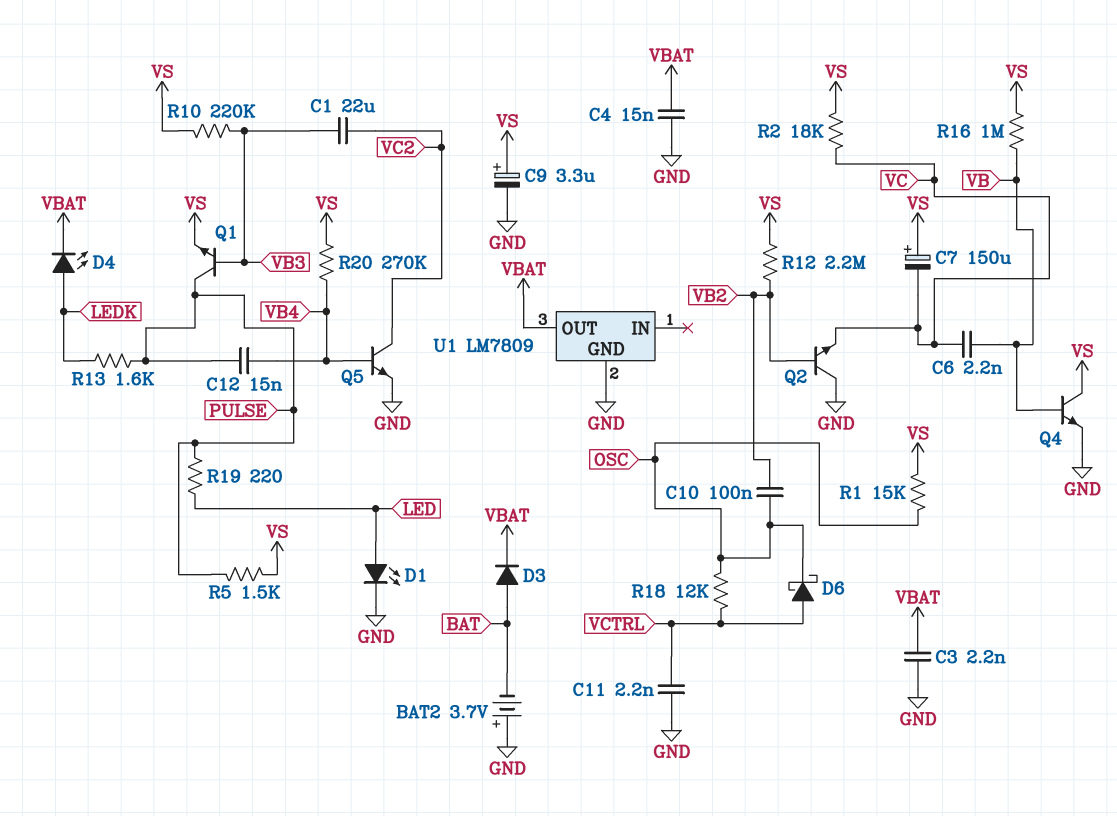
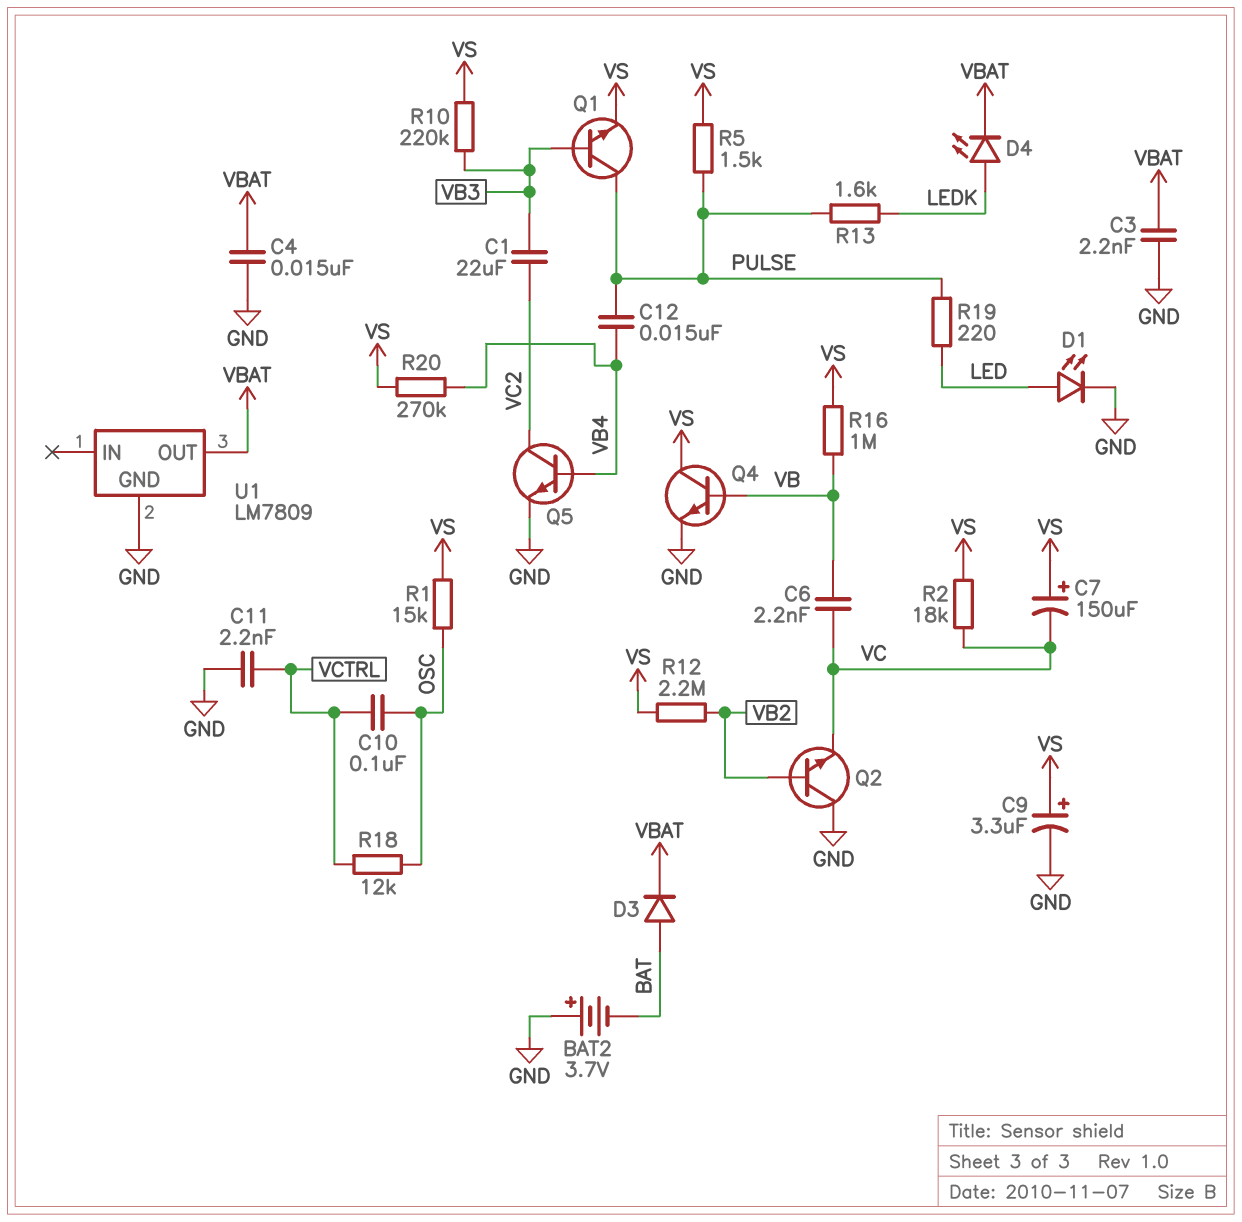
C10: 100nF (OSC, VB2) -> 100nF (OSC, VCTRL)
D6: schottky (A VCTRL, K OSC) -> none

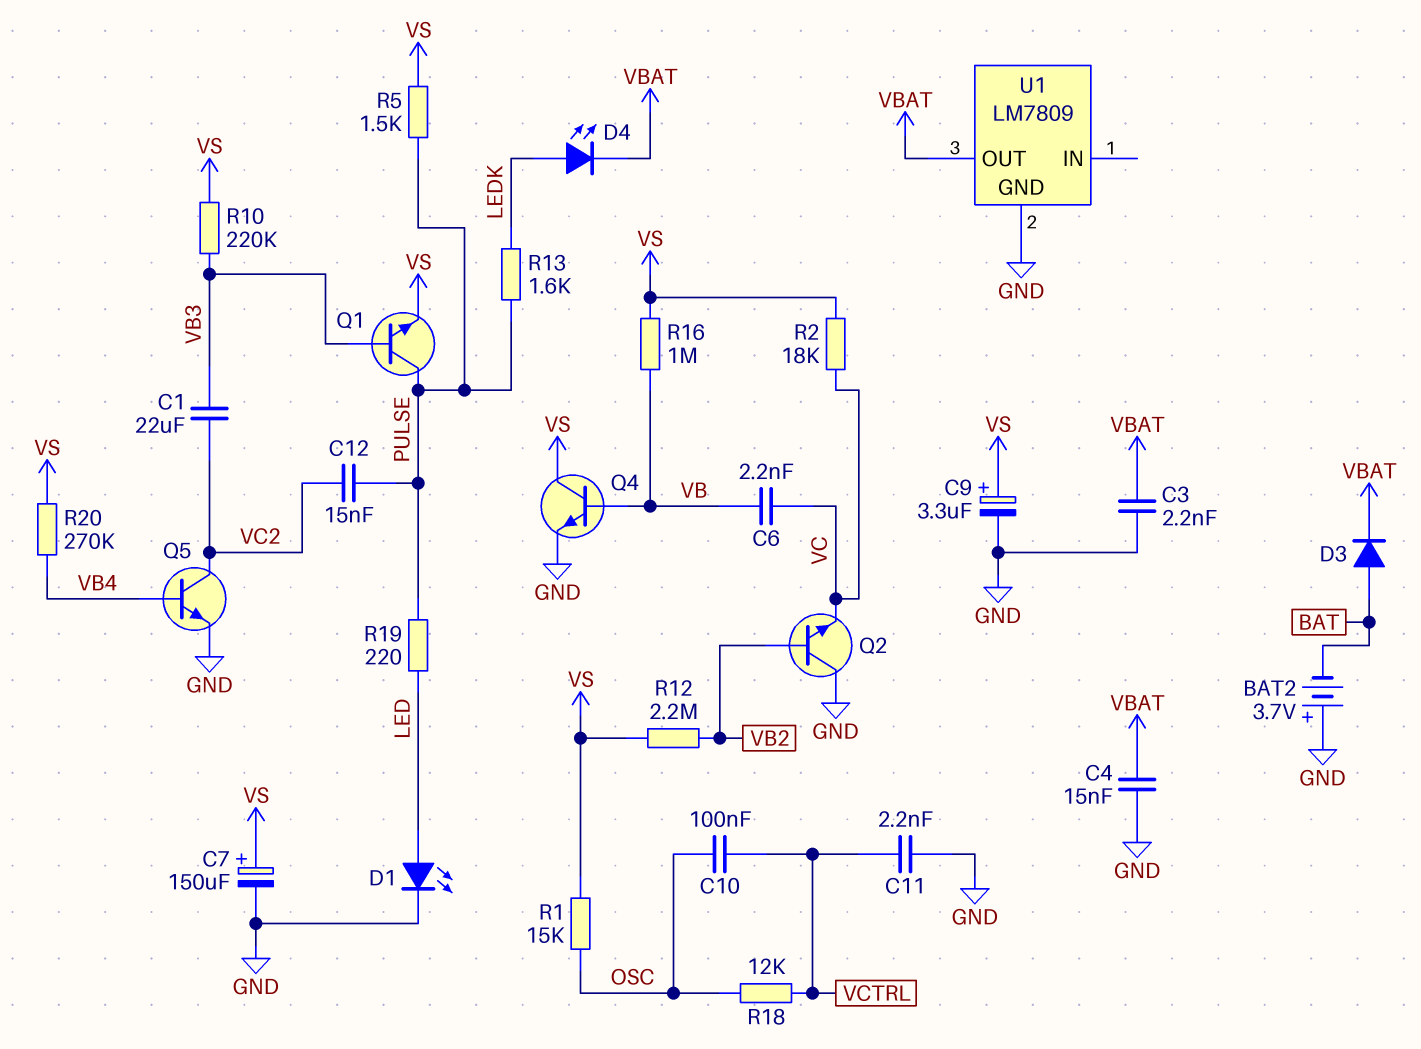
C7: 150uF (plus VS, minus VC) -> 150uF (plus VS, minus GND)
C12: 15nF (PULSE, VB4) -> 15nF (PULSE, VC2)

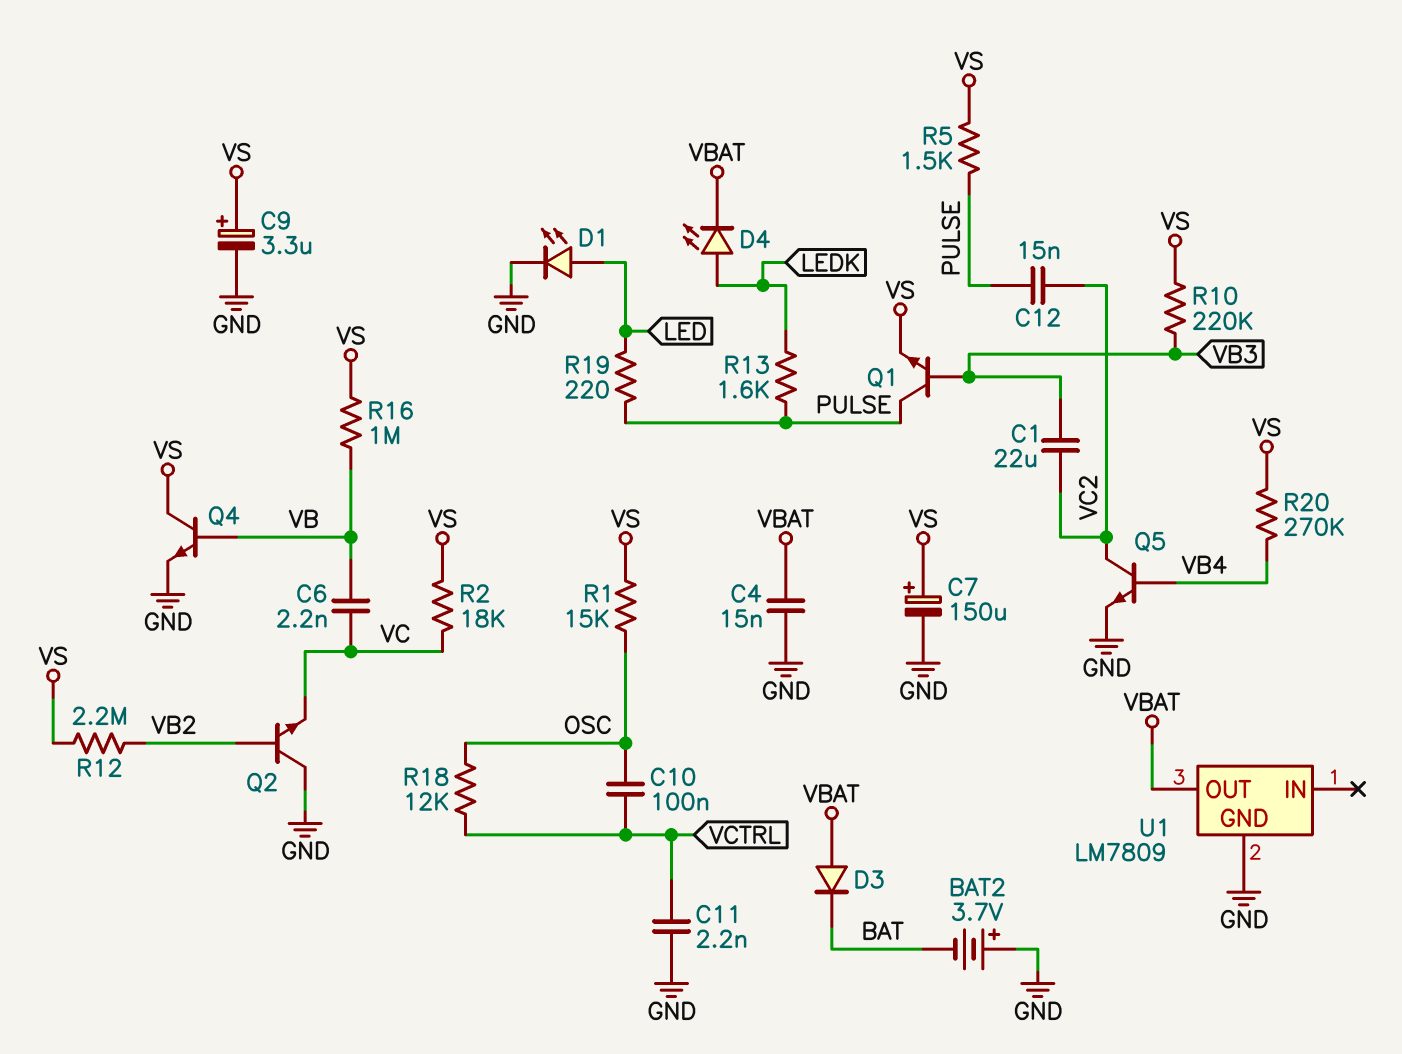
C3: 2.2nF (GND, VBAT) -> none
D3: diode (A BAT, K VBAT) -> diode (A VBAT, K BAT)

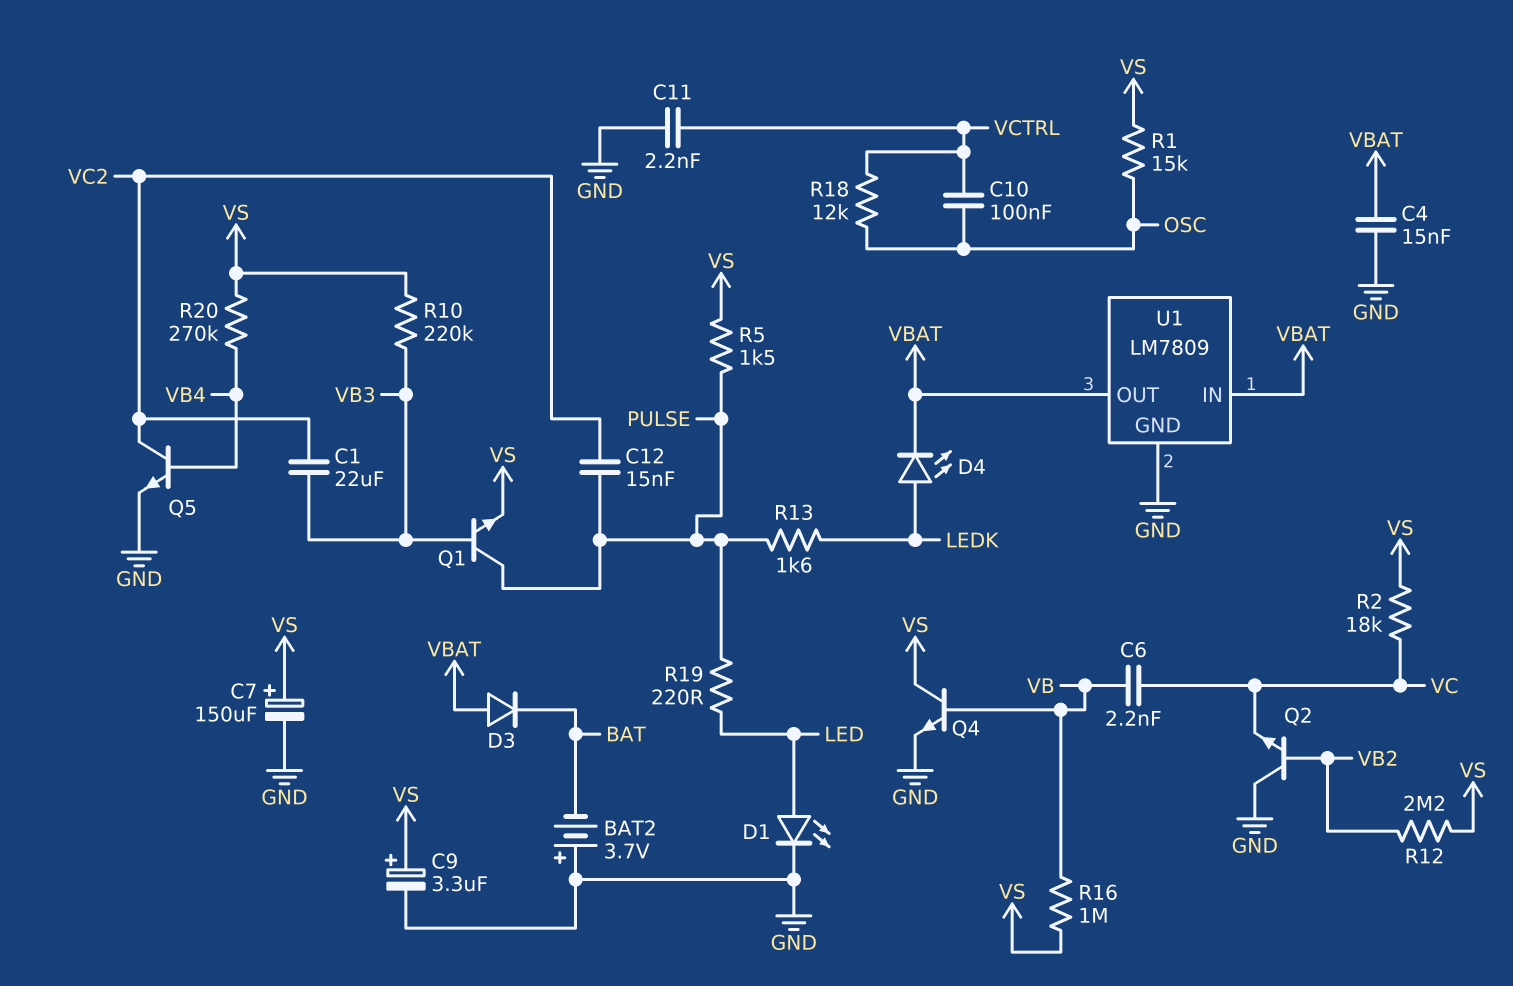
U1 pin IN: none -> VBAT

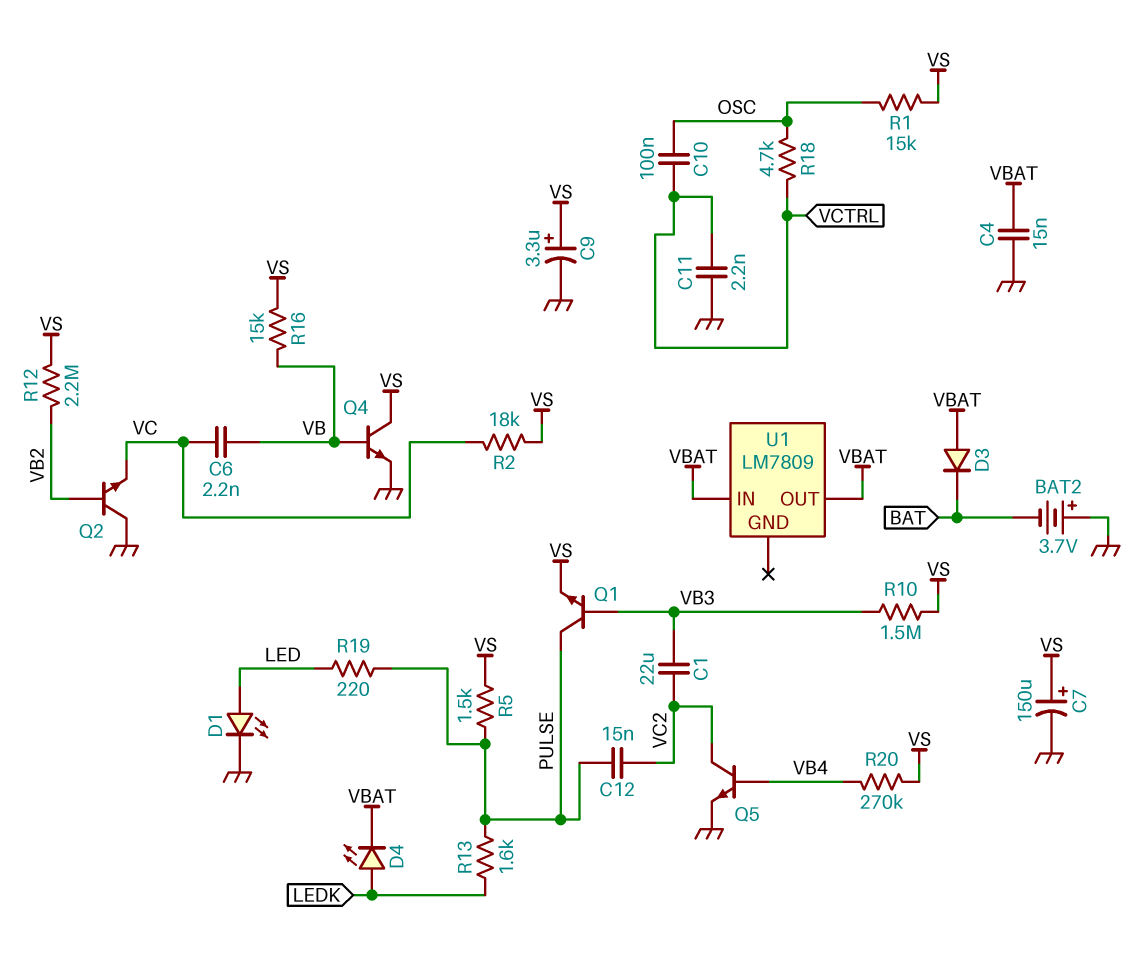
R10: 220k (VB3, VS) -> 1.5M (VB3, VS)
R16: 1M (VB, VS) -> 15k (VB, VS)
R18: 12k (OSC, VCTRL) -> 4.7k (OSC, VCTRL)
U1 pin GND: GND -> none

